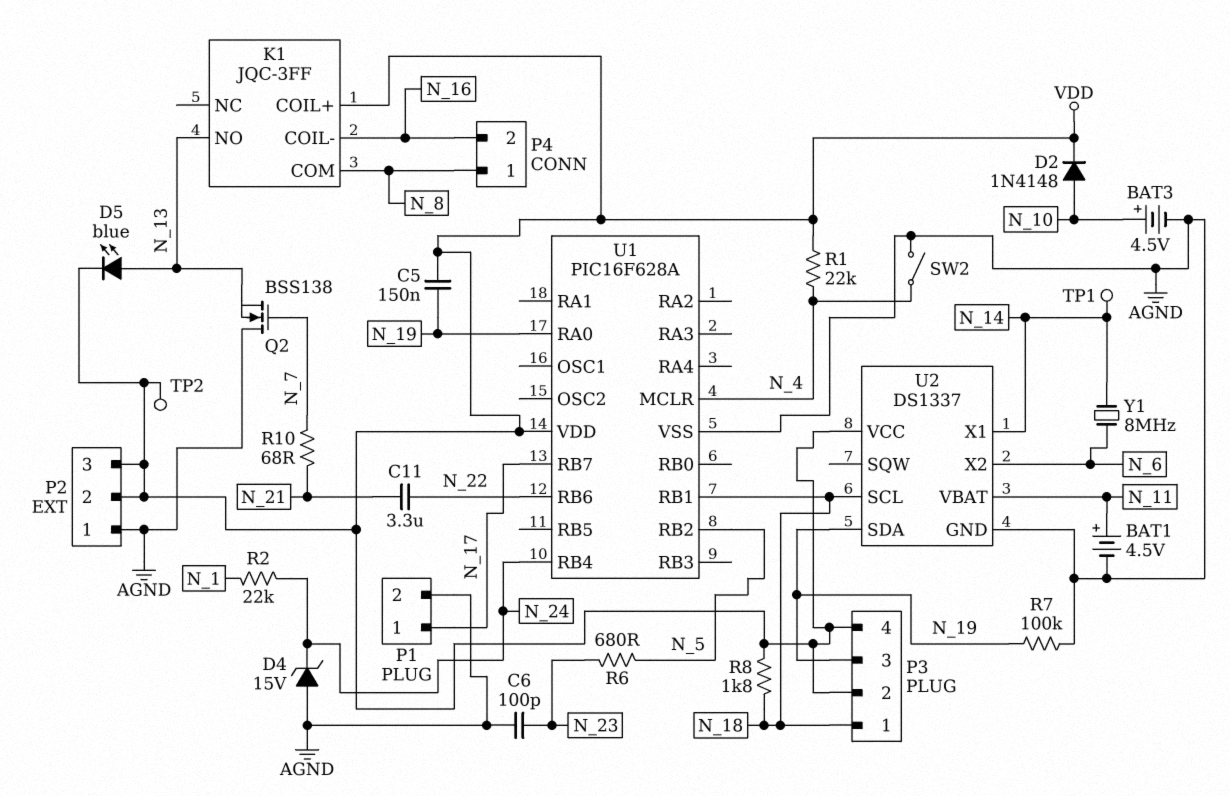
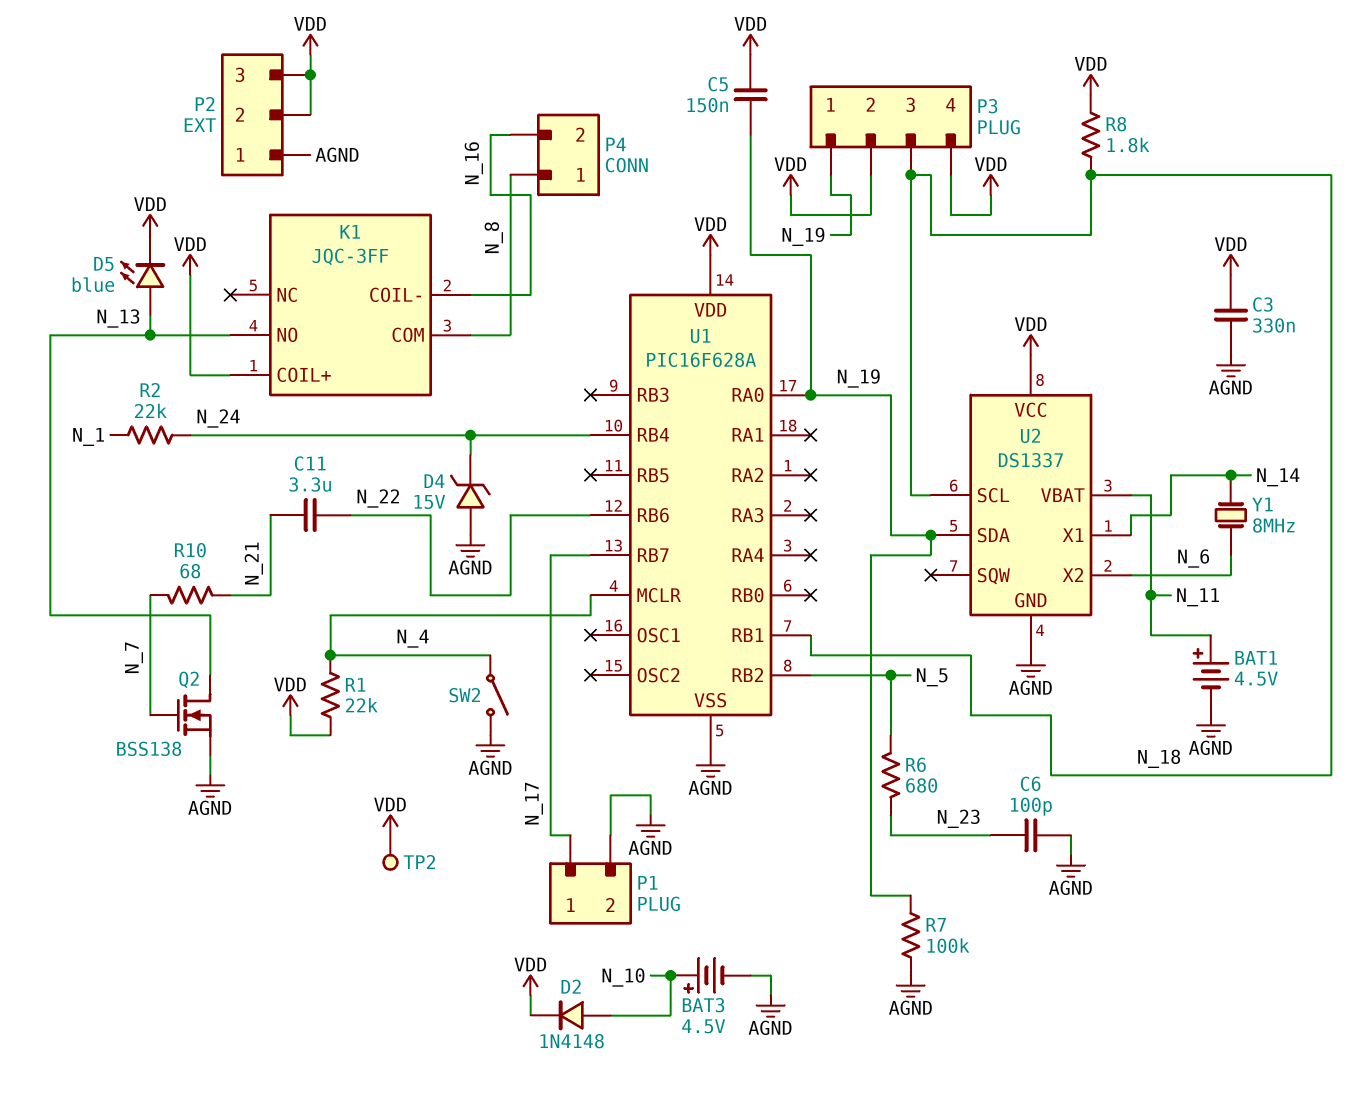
C3: none -> 330nF (AGND, VDD)
P3 pin 1: N_18 -> N_19
P3 pin 3: N_19 -> N_18
Q2: NMOS BSS138 (G N_7, D AGND, S N_13) -> NMOS BSS138 (G N_7, D N_13, S AGND)
TP1: test point (N_14) -> none

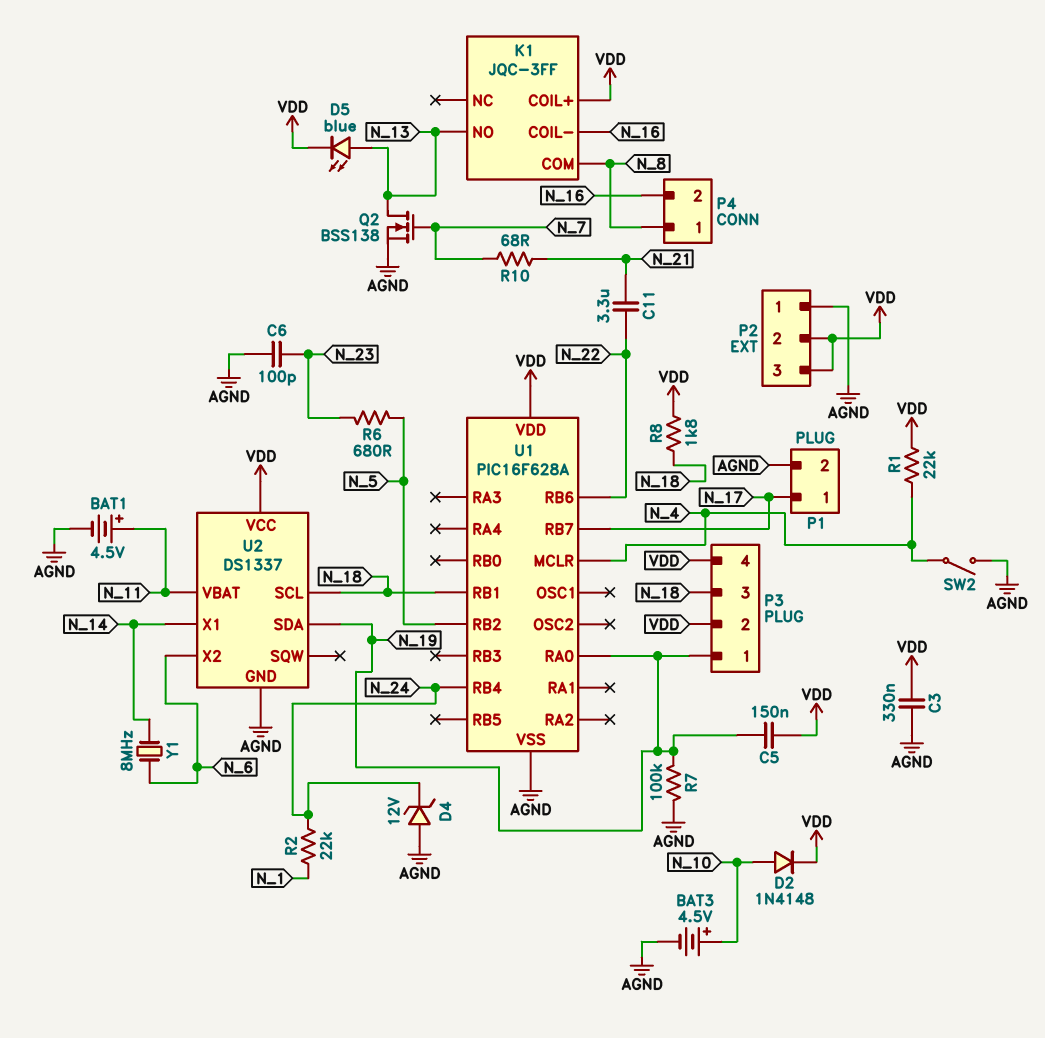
D4: zener 15V (A AGND, K N_24) -> zener 12V (A AGND, K N_24)
TP2: test point (VDD) -> none

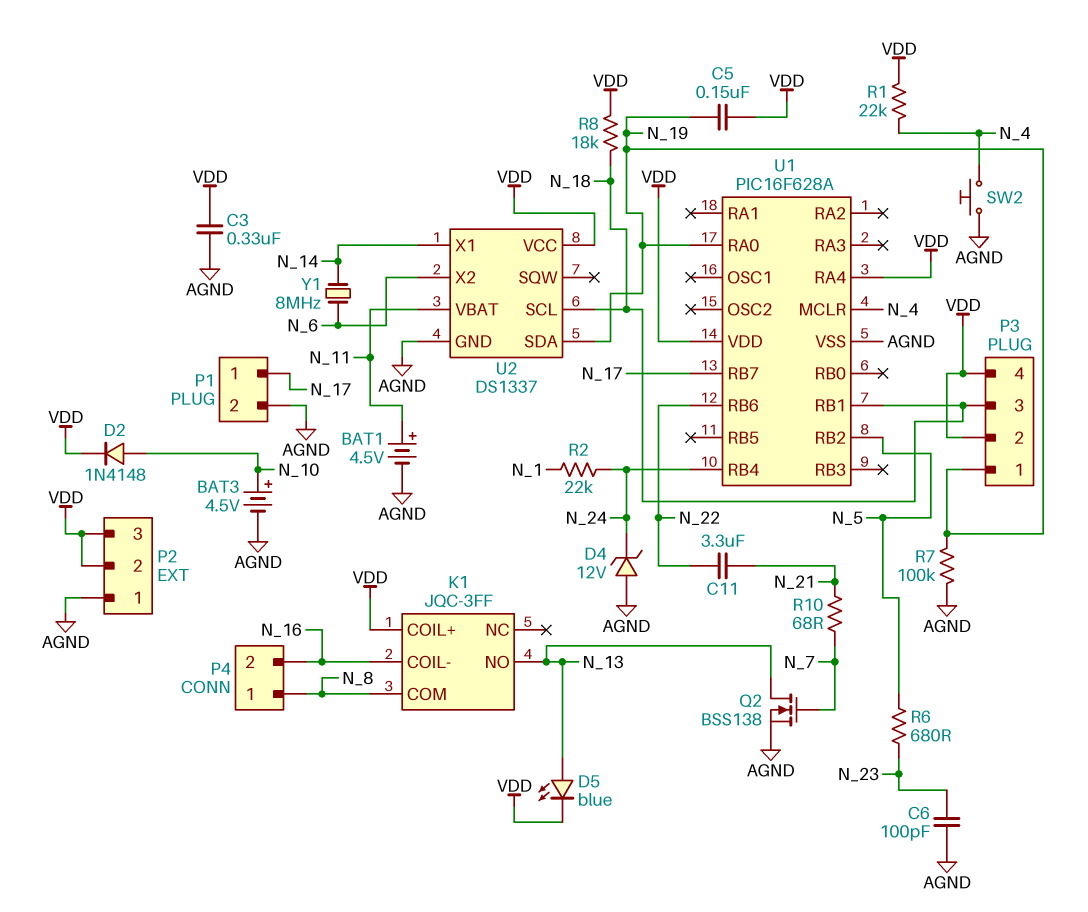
R8: 1.8k (N_18, VDD) -> 18k (N_18, VDD)
SW2: switch (AGND, N_4) -> button (AGND, N_4)
U1 pin RA4: none -> VDD

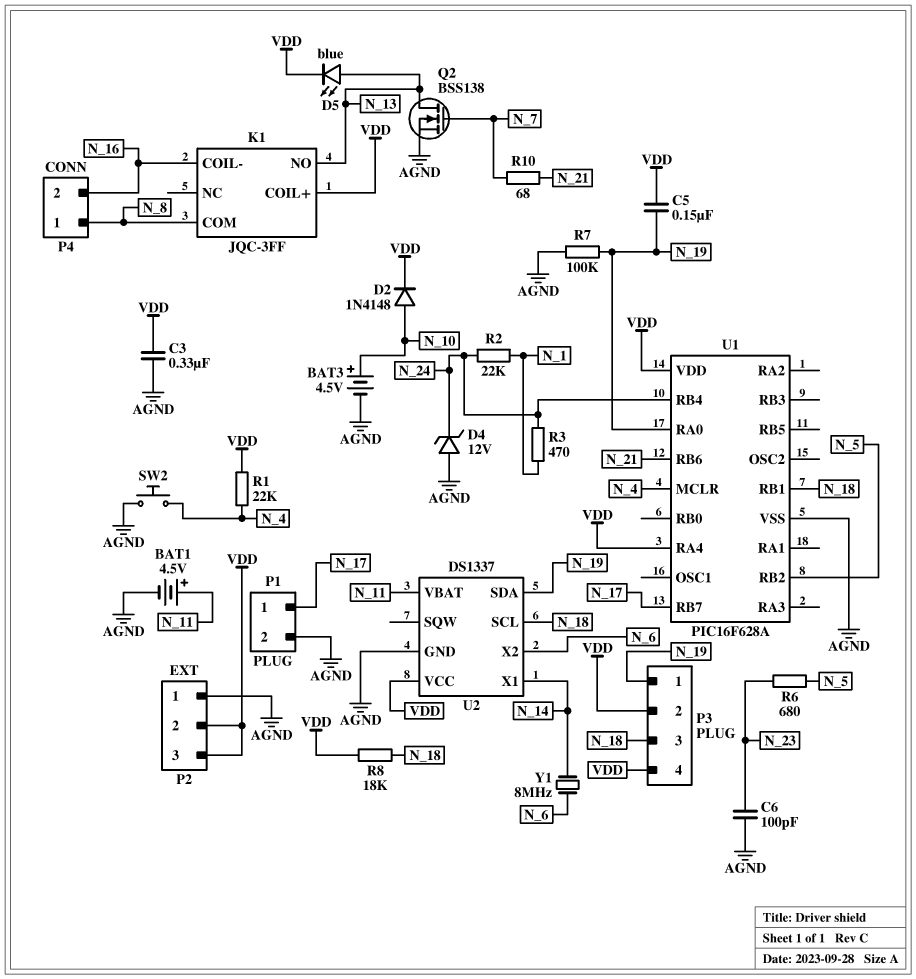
C11: 3.3uF (N_21, N_22) -> none
R3: none -> 470 (N_1, N_24)
U1 pin RB6: N_22 -> N_21

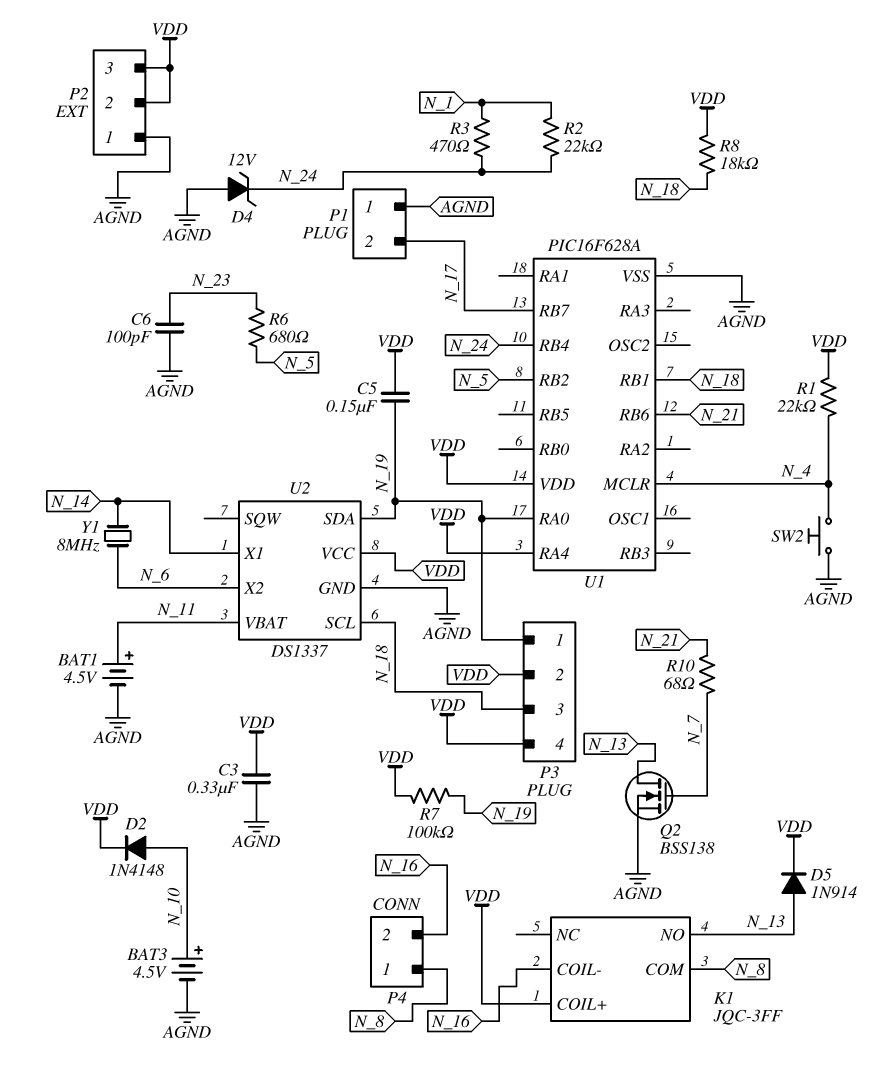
D5: LED blue (A N_13, K VDD) -> diode 1N914 (A N_13, K VDD)
P1 pin 1: N_17 -> AGND
P1 pin 2: AGND -> N_17
R7: 100k (AGND, N_19) -> 100k (N_19, VDD)

